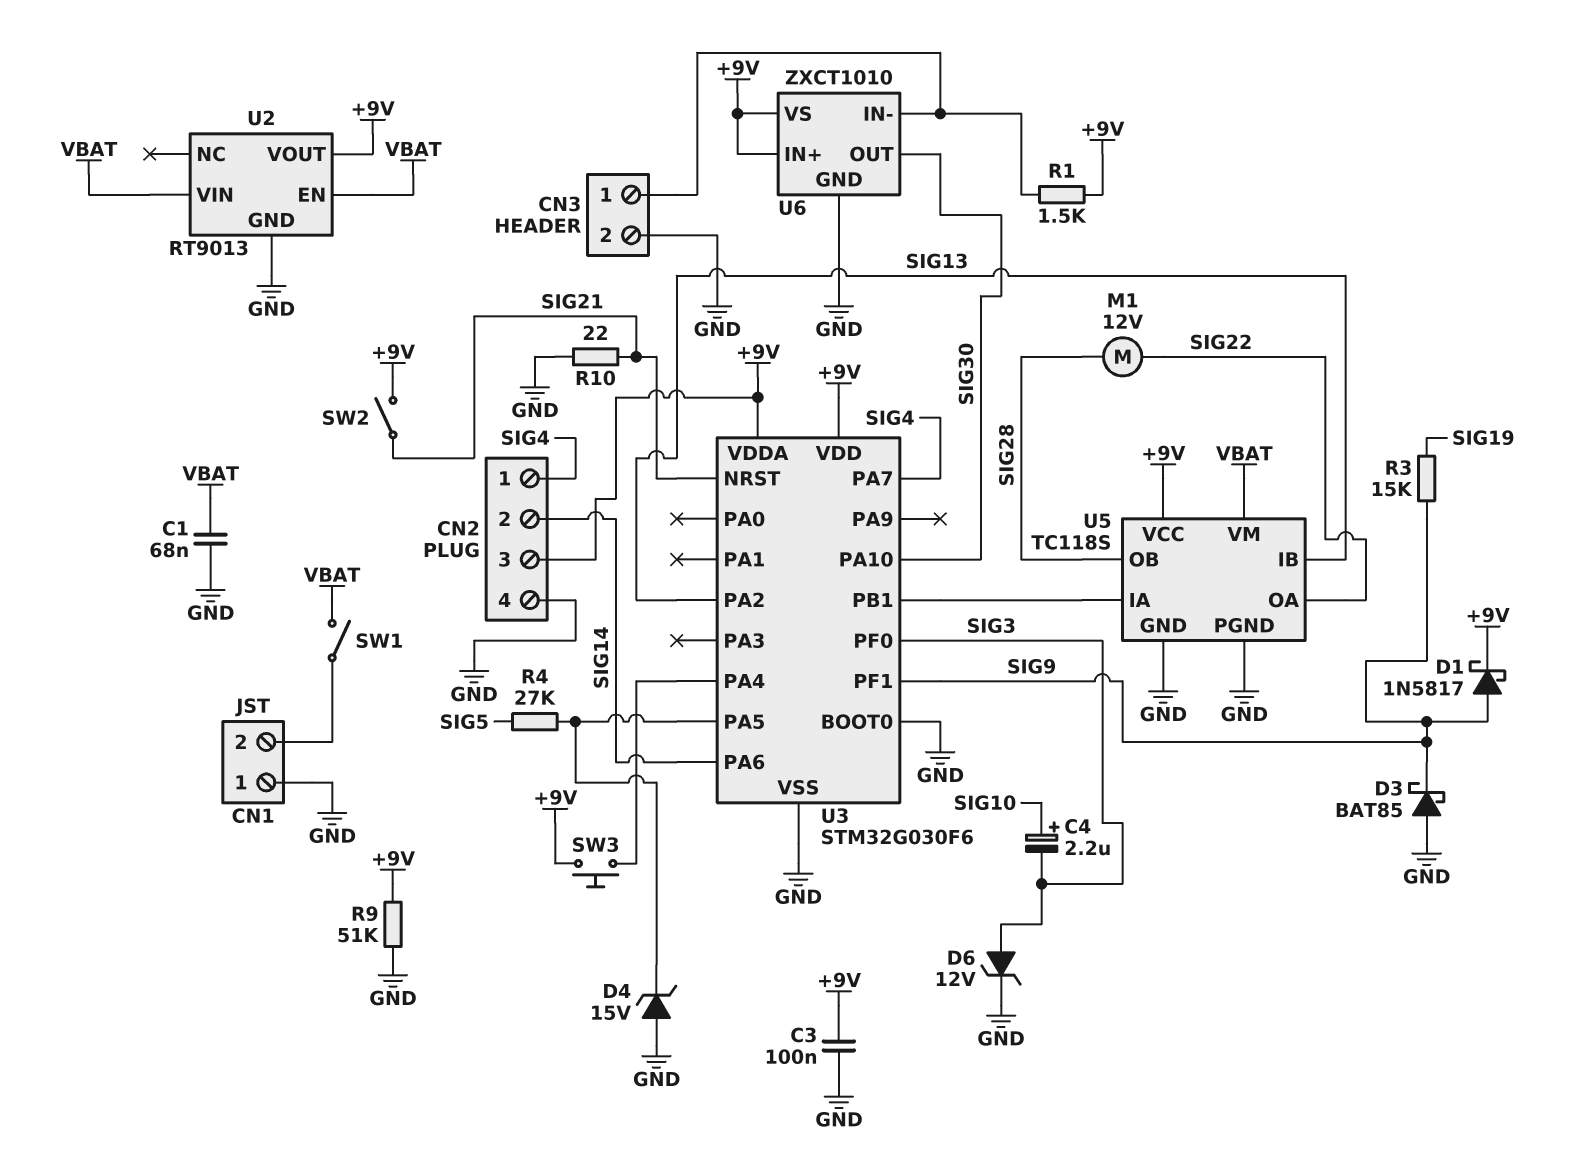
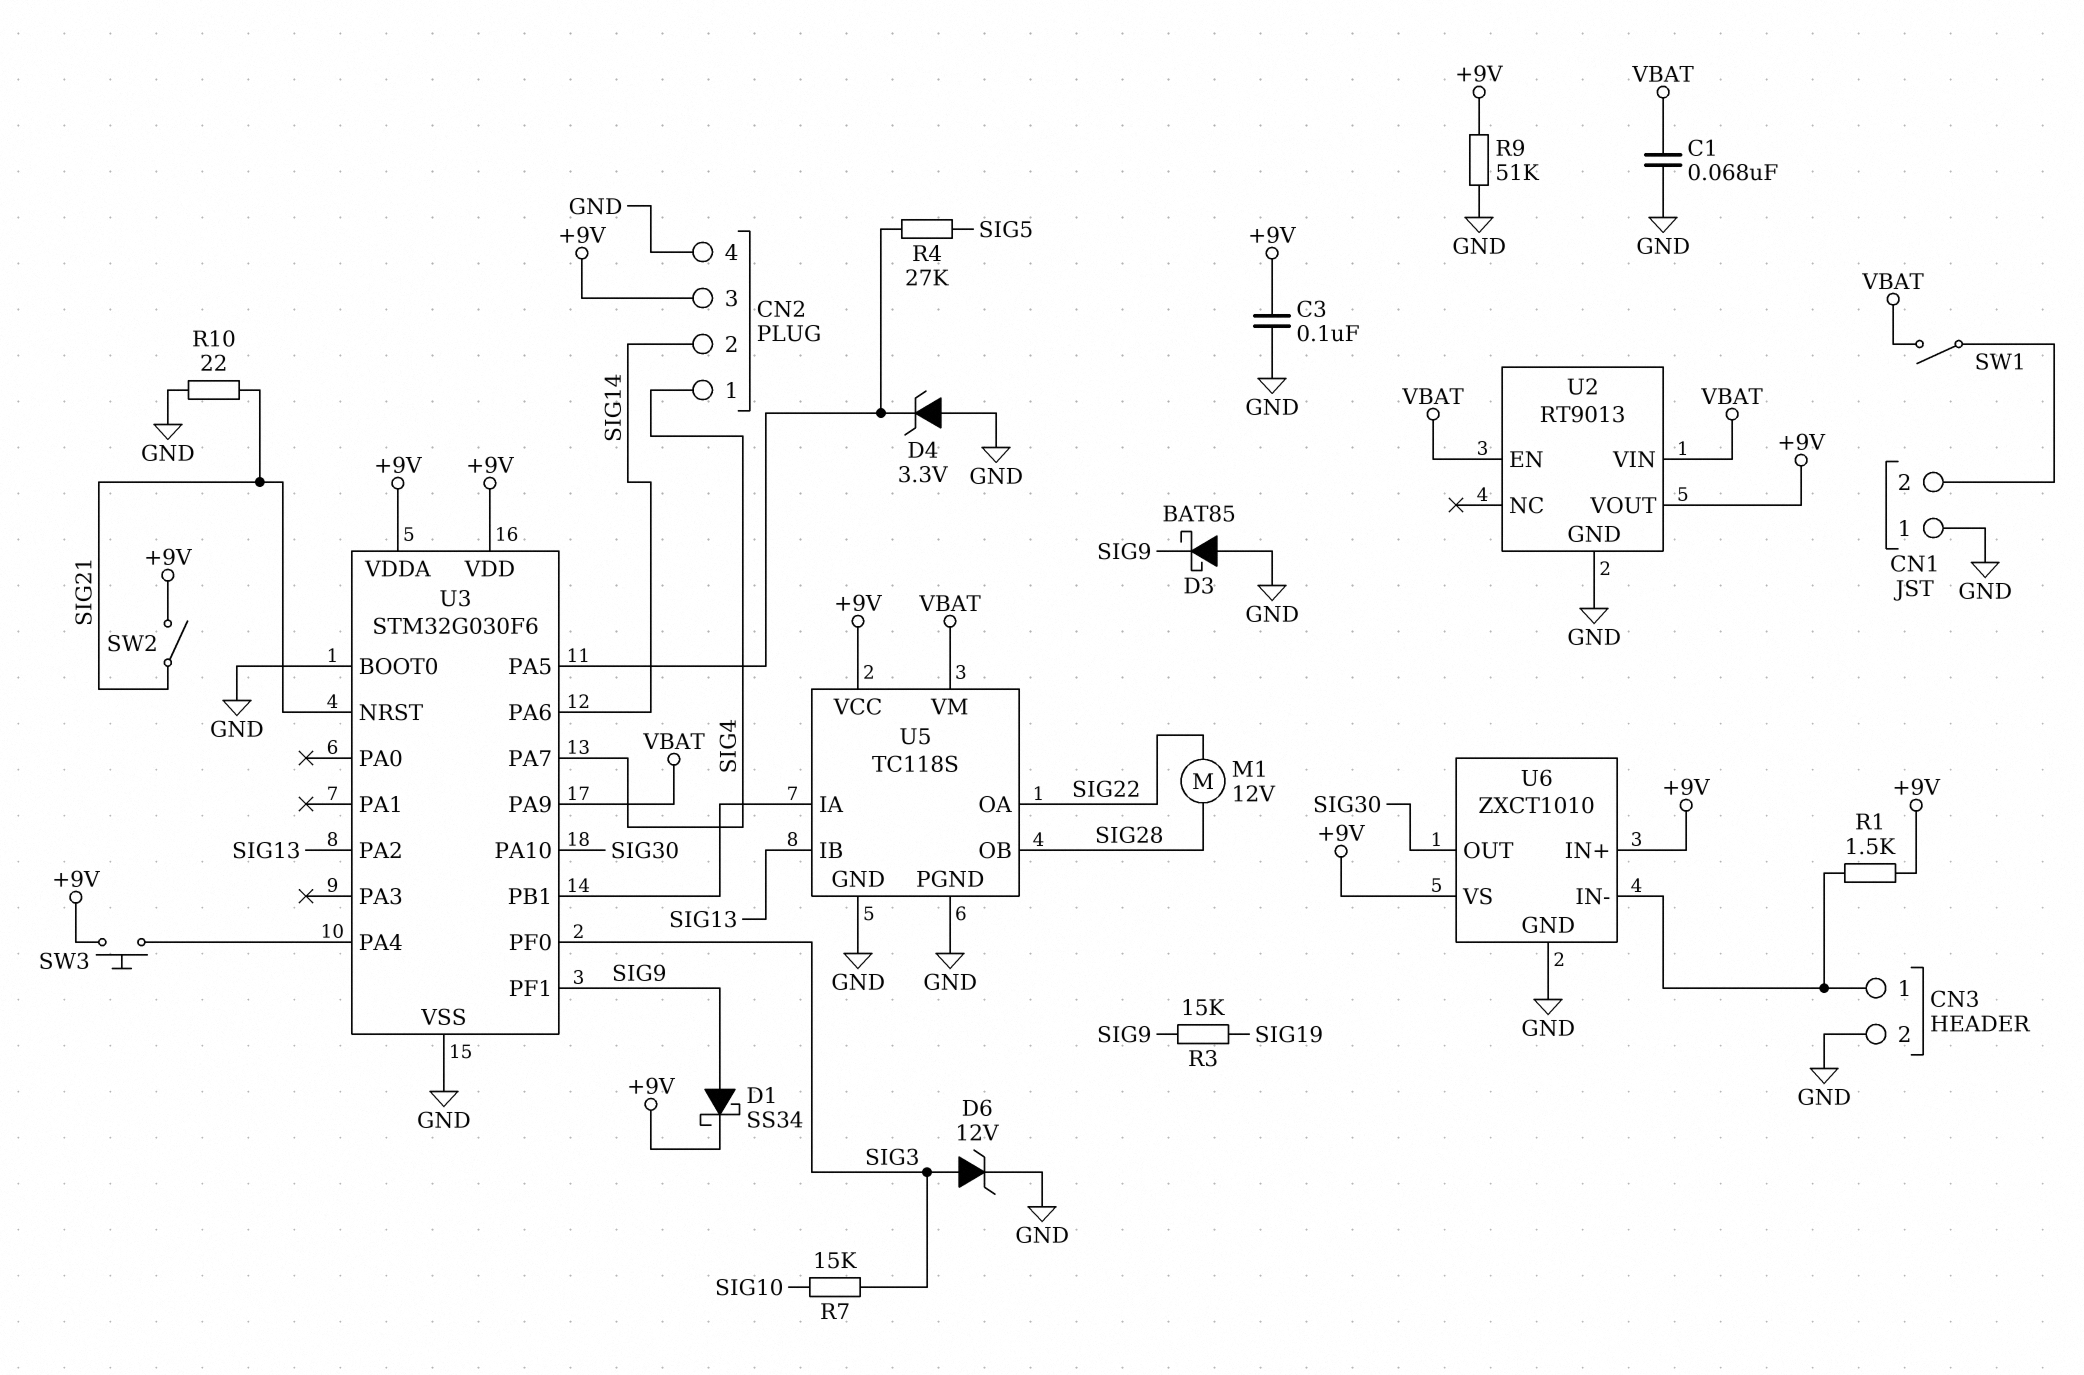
C4: 2.2uF (plus SIG10, minus SIG3) -> none
D1: schottky 1N5817 (A SIG9, K +9V) -> schottky SS34 (A SIG9, K +9V)
D4: zener 15V (A GND, K U3/PA5) -> zener 3.3V (A GND, K U3/PA5)
R7: none -> 15k (SIG3, SIG10)
U3 pin PA9: none -> VBAT

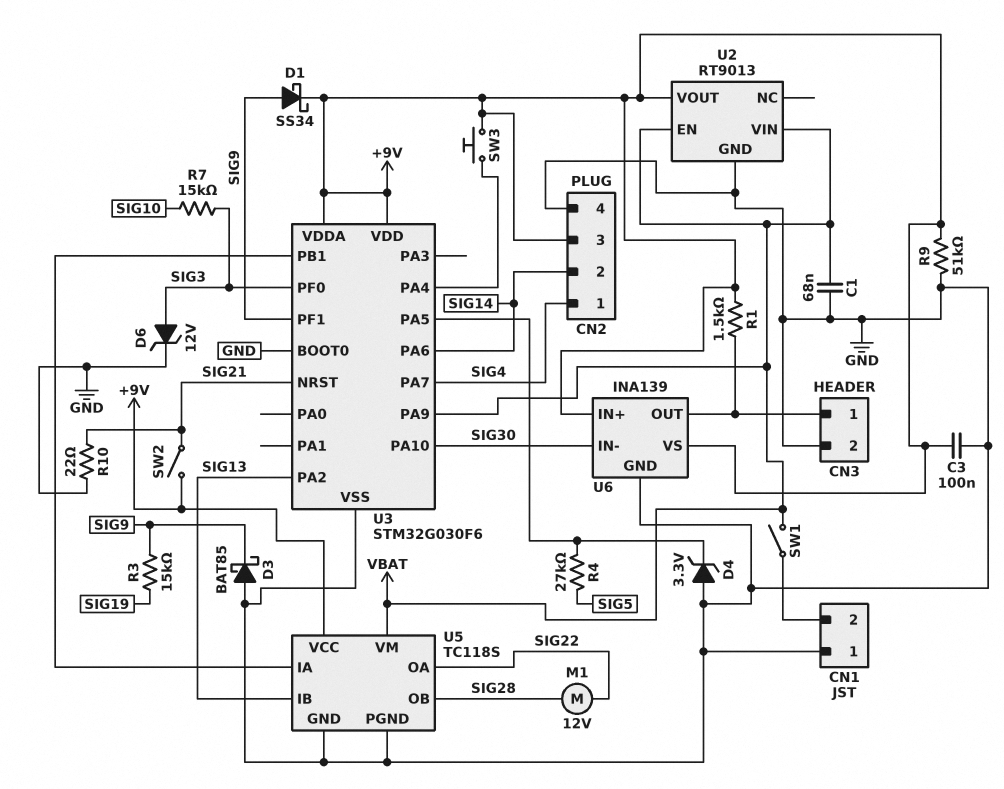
U6: ZXCT1010 -> INA139
U6 pin IN-: CN3/1 -> SIG30
U6 pin OUT: SIG30 -> CN3/1

